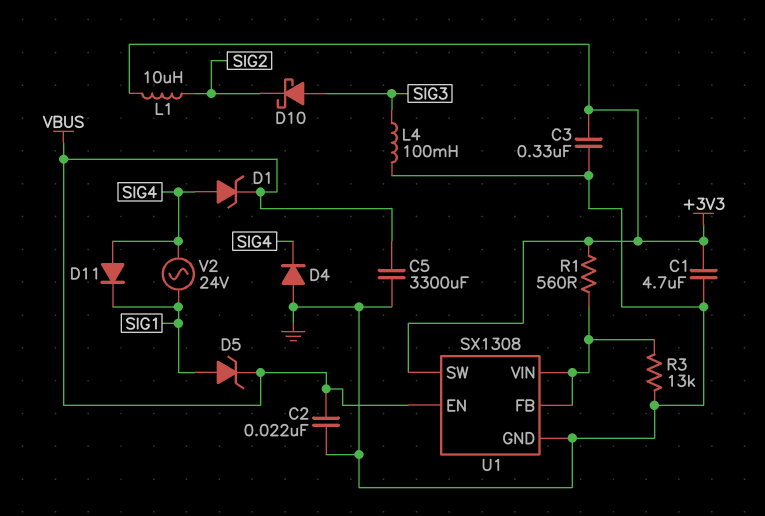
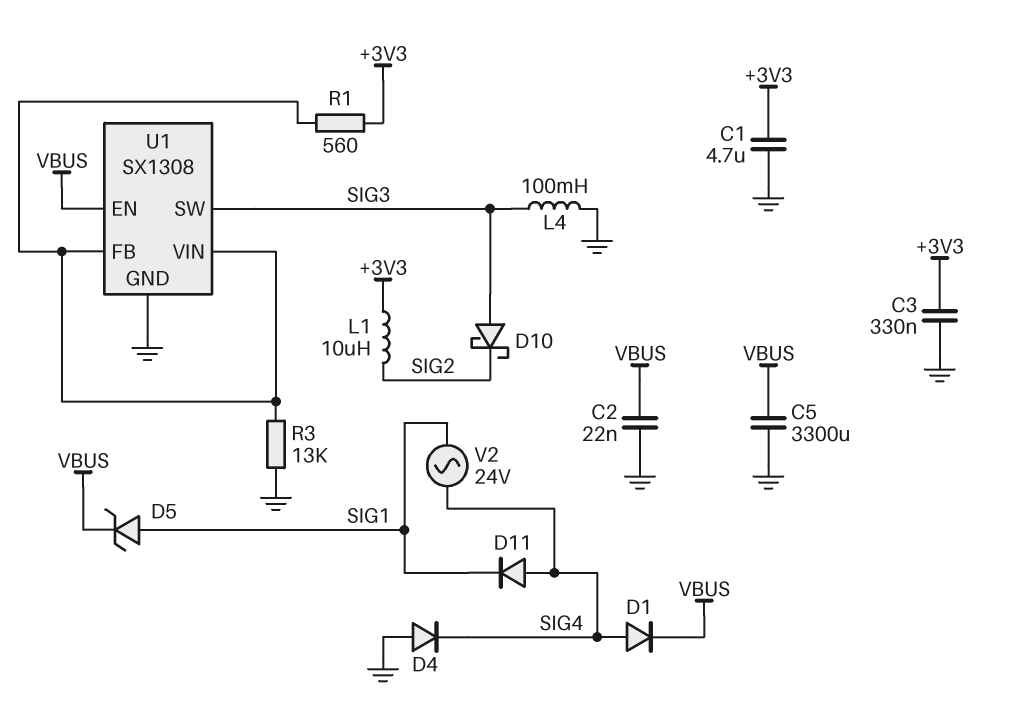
D1: zener (A SIG4, K VBUS) -> diode (A SIG4, K VBUS)
U1 pin SW: +3V3 -> SIG3

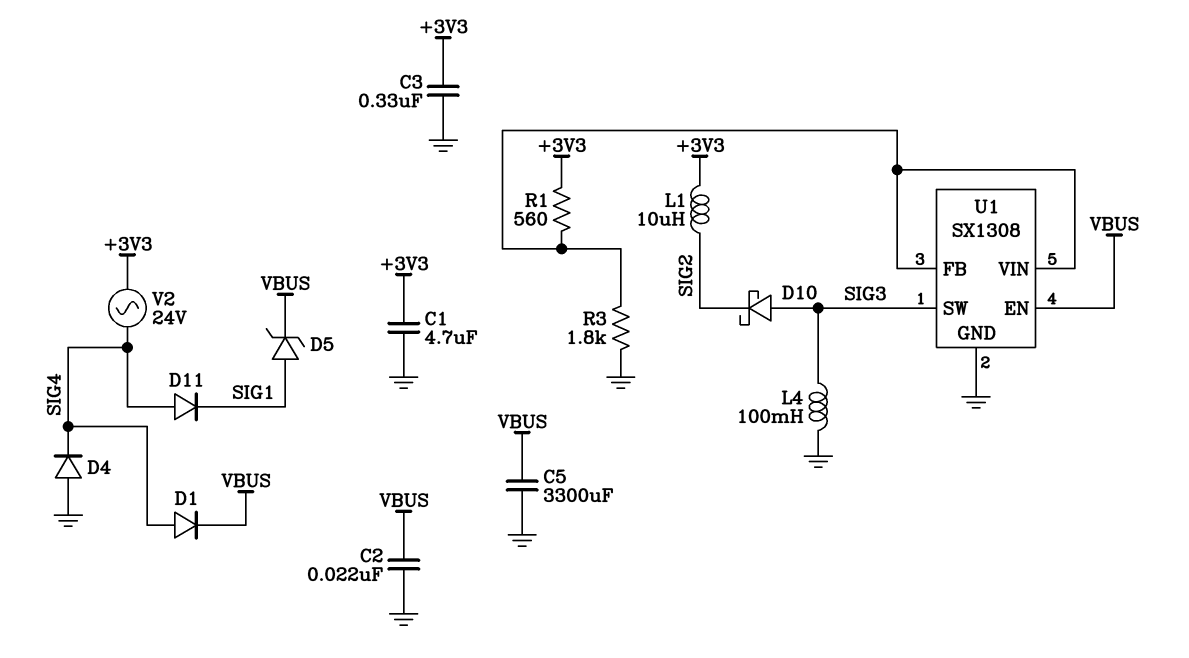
R3: 13k (GND, U1/FB) -> 1.8k (GND, U1/FB)
V2: AC 24V (SIG1, SIG4) -> AC 24V (+3V3, SIG4)

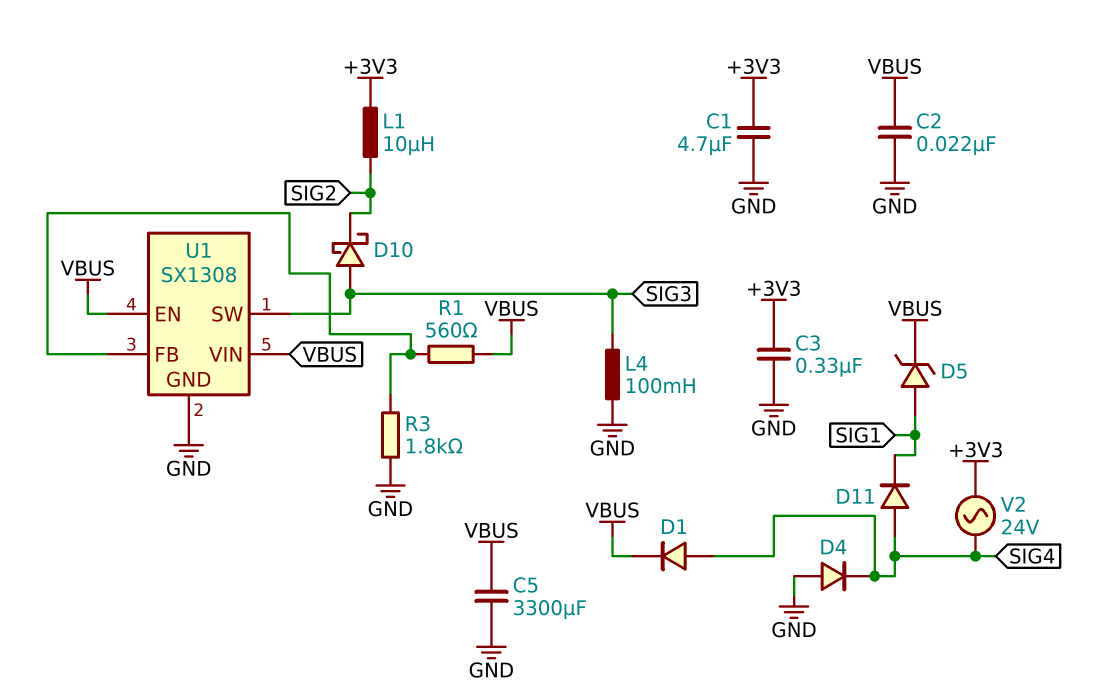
R1: 560 (+3V3, U1/FB) -> 560 (U1/FB, VBUS)
U1 pin VIN: U1/FB -> VBUS

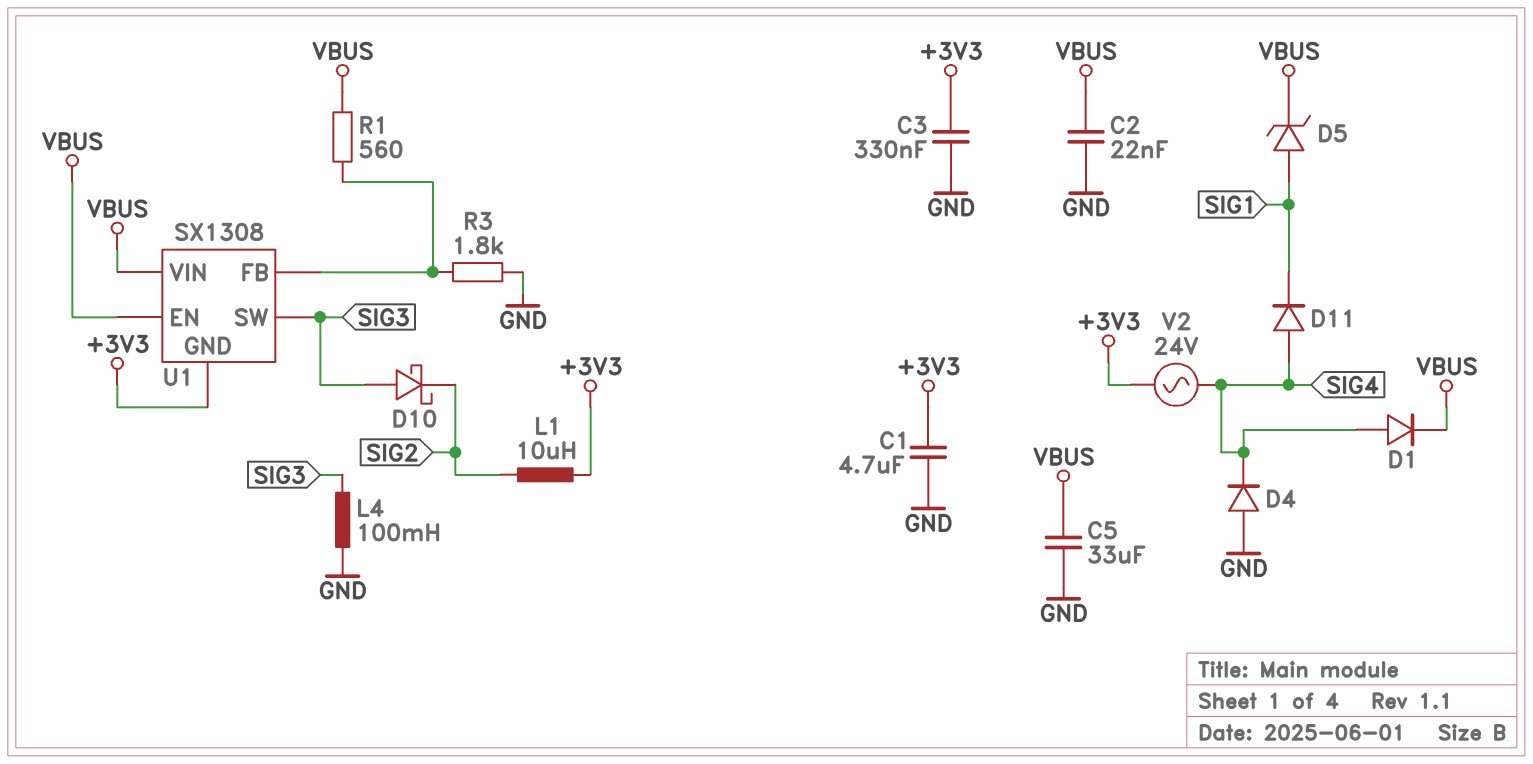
C5: 3300uF (GND, VBUS) -> 33uF (GND, VBUS)
U1 pin GND: GND -> +3V3

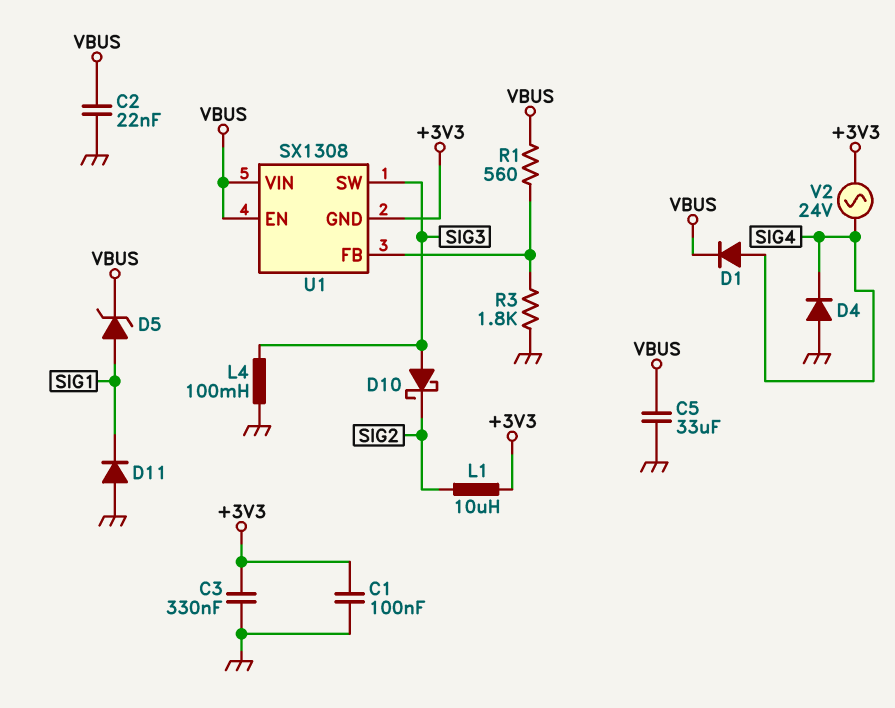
C1: 4.7uF (+3V3, GND) -> 100nF (+3V3, GND)
D11: diode (A SIG4, K SIG1) -> diode (A GND, K SIG1)

